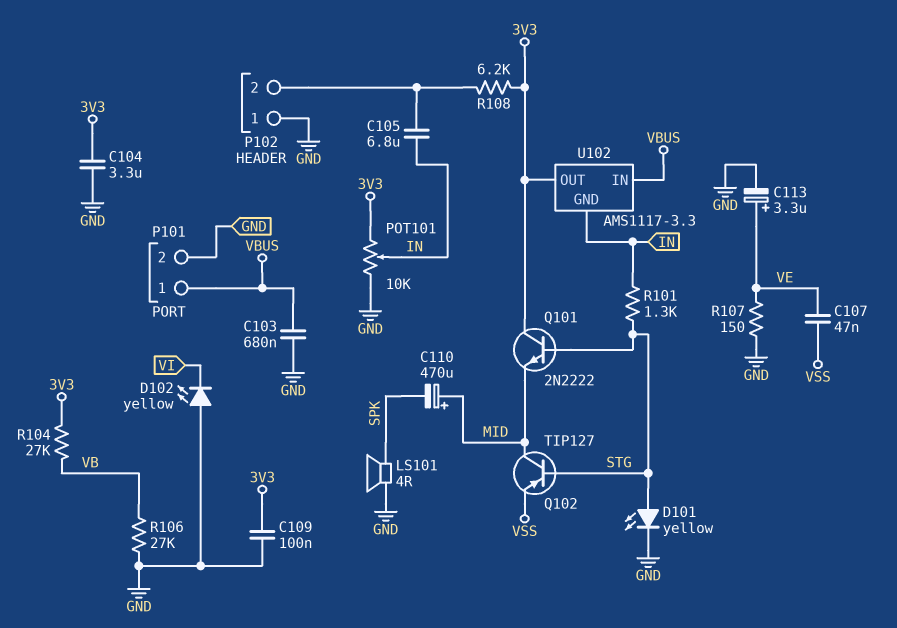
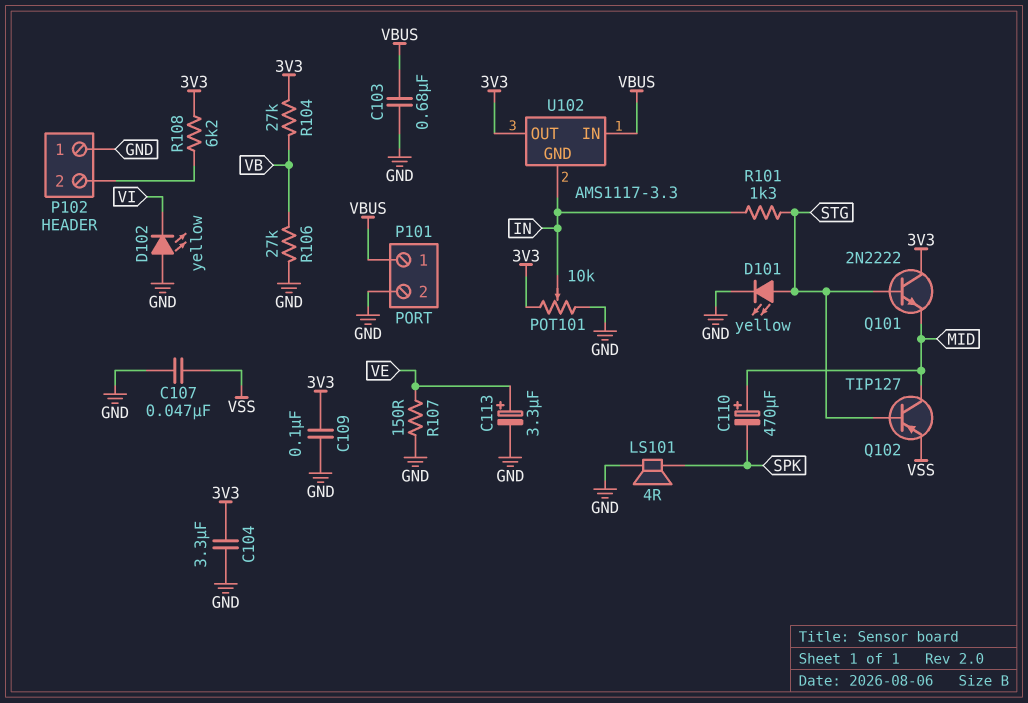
C105: 6.8uF (IN, P102/2) -> none
C107: 47nF (VE, VSS) -> 47nF (GND, VSS)

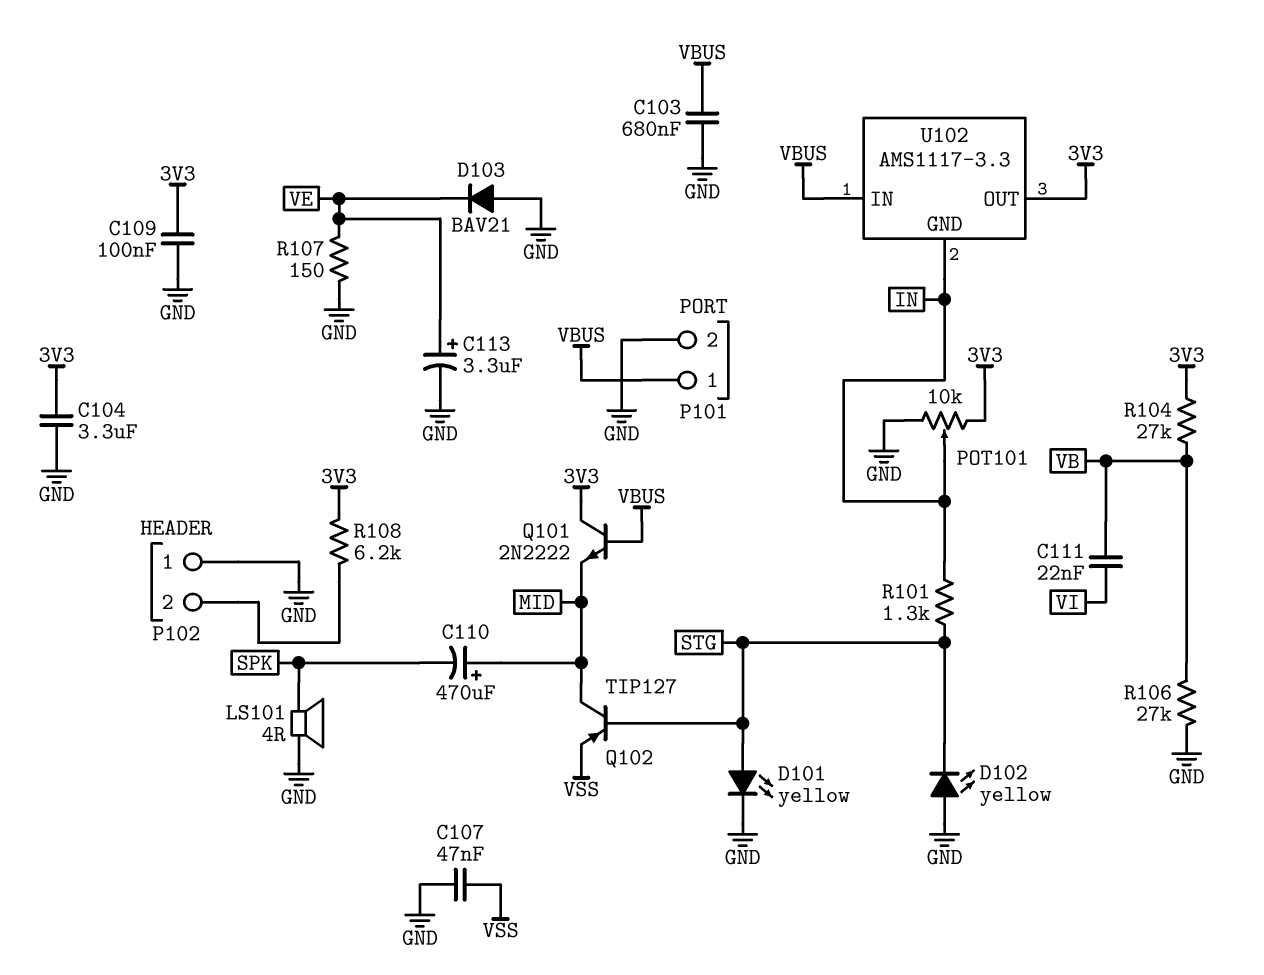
C111: none -> 22nF (VB, VI)
D102: LED yellow (A GND, K VI) -> LED yellow (A GND, K STG)
D103: none -> diode BAV21 (A GND, K VE)
Q101: NPN 2N2222 (B STG, C 3V3, E MID) -> NPN 2N2222 (B VBUS, C 3V3, E MID)

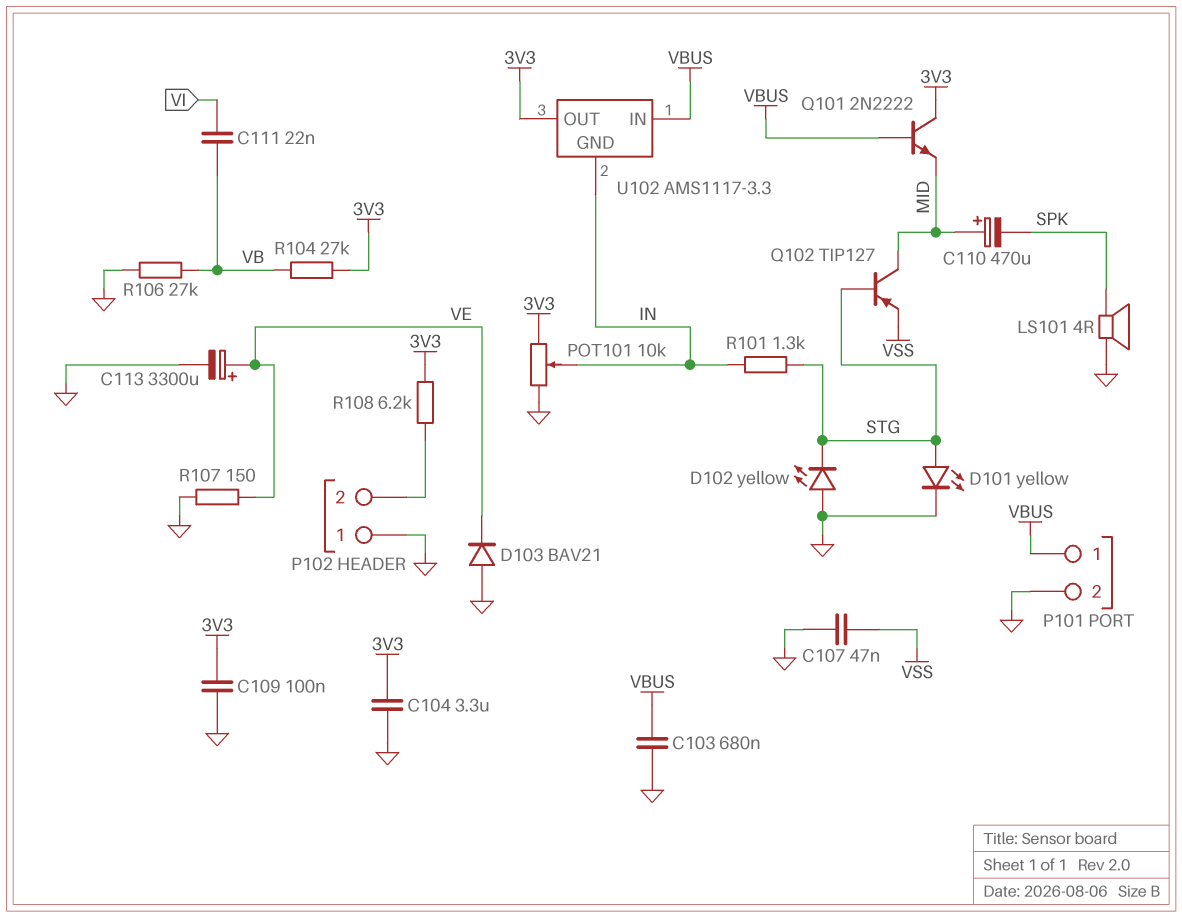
C113: 3.3uF (plus VE, minus GND) -> 3300uF (plus VE, minus GND)

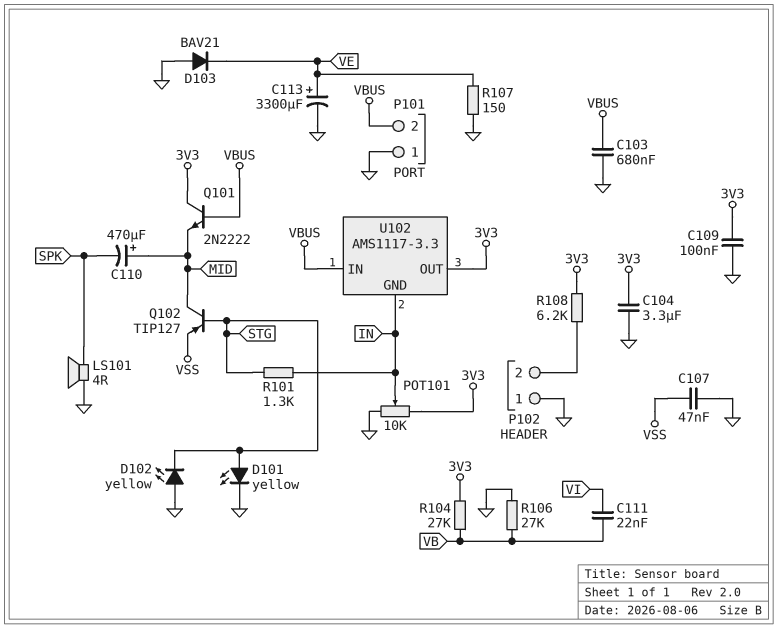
P101 pin 1: VBUS -> GND
P101 pin 2: GND -> VBUS

